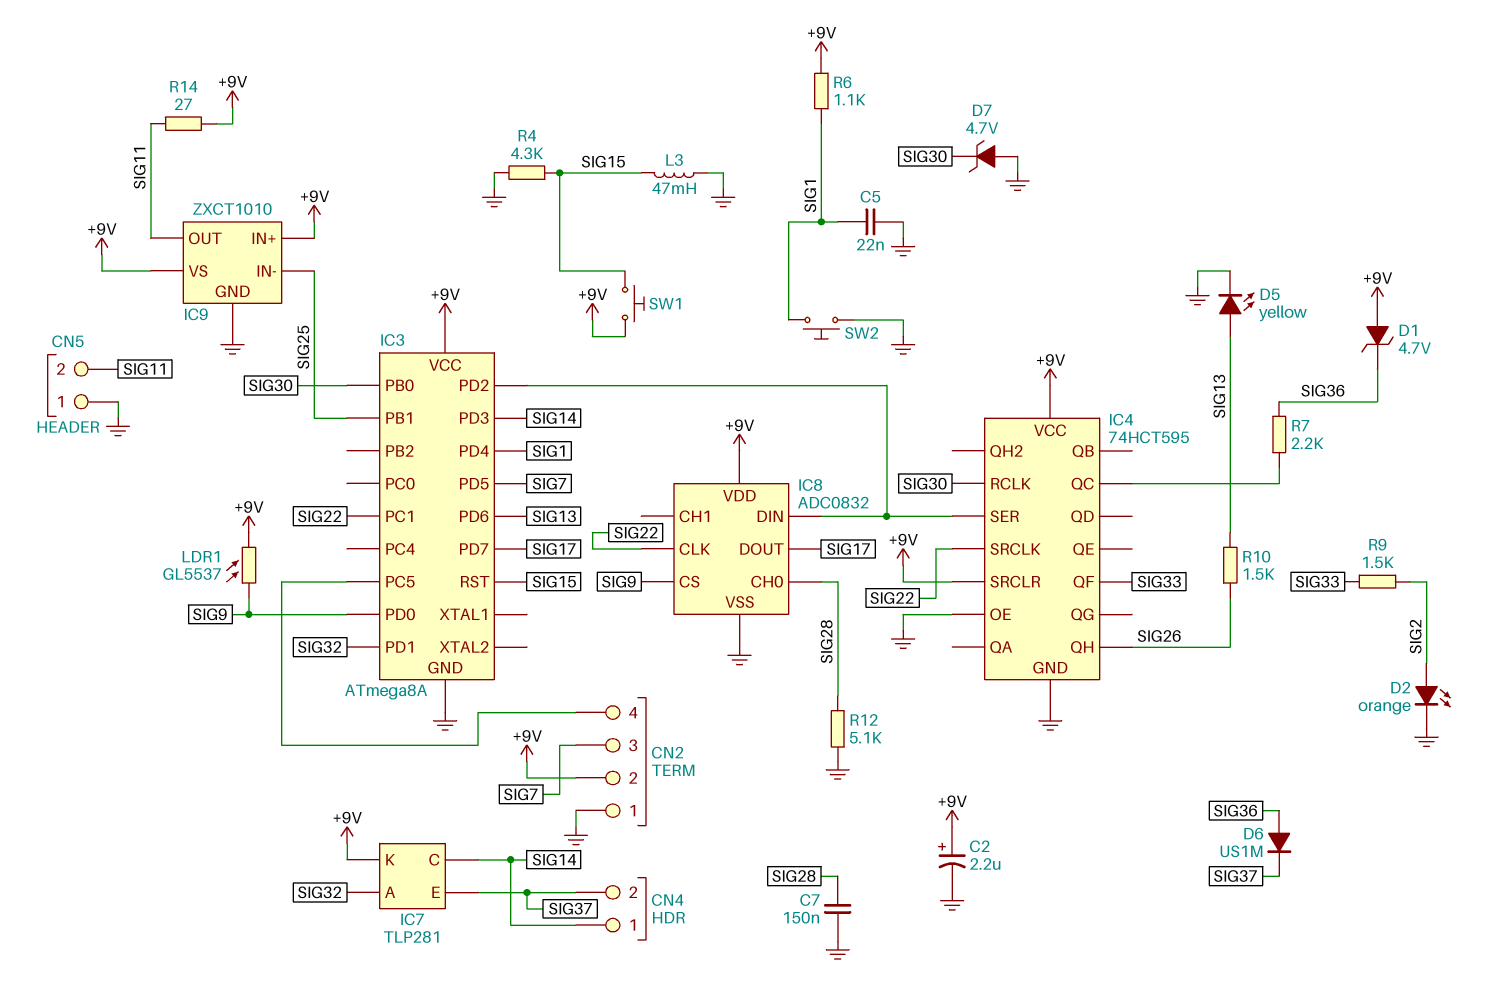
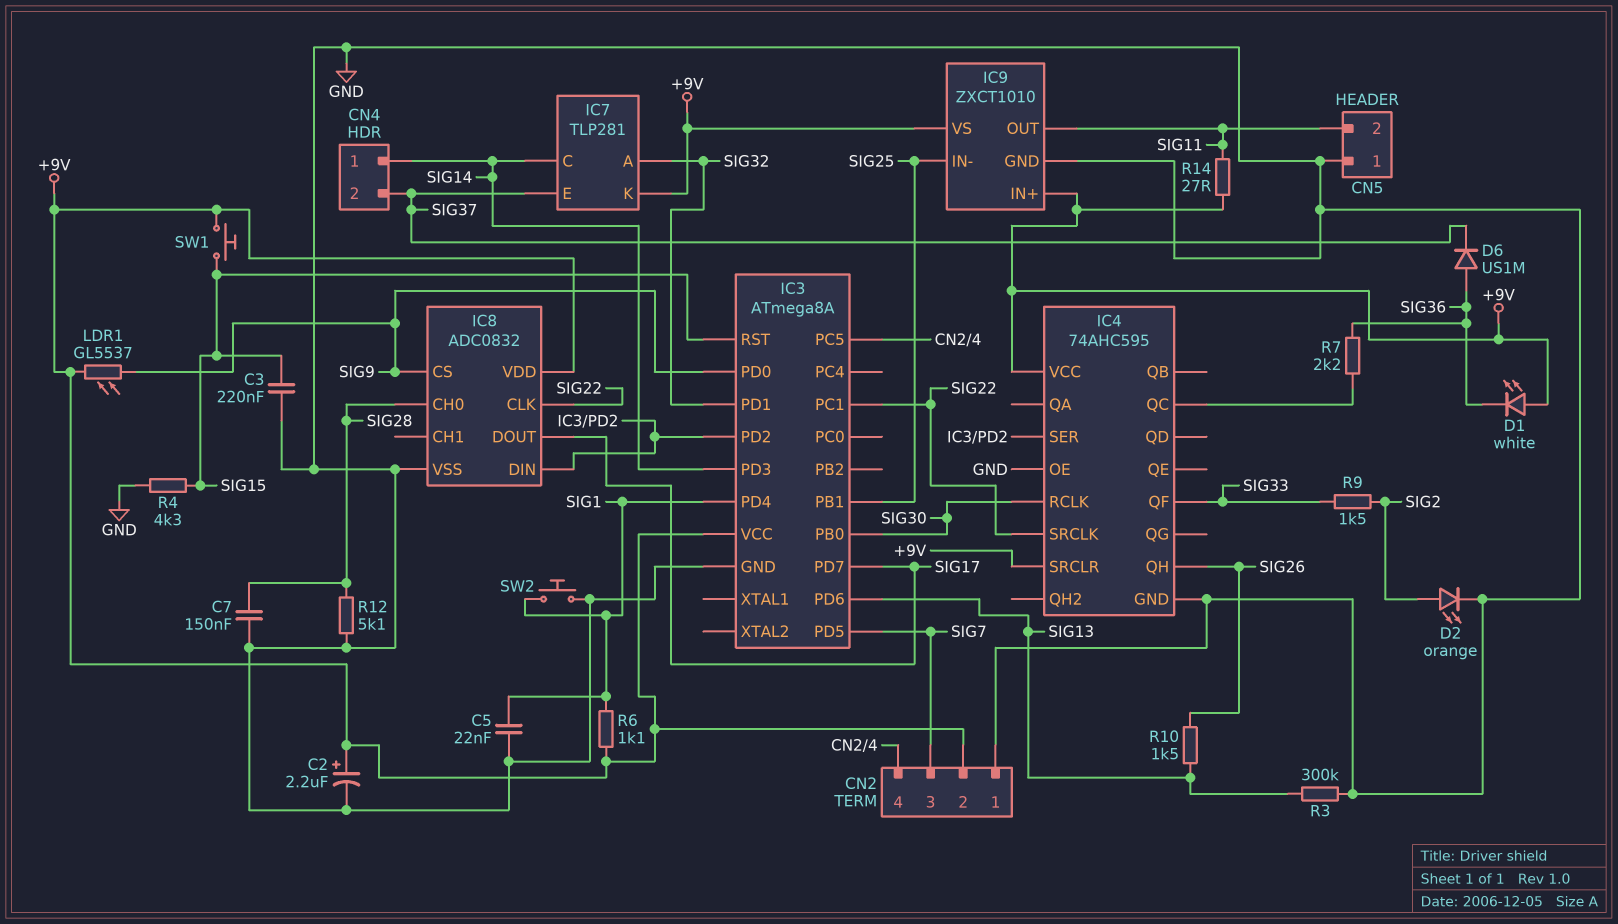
C3: none -> 220nF (GND, SIG15)
D1: zener 4.7V (A +9V, K SIG36) -> LED white (A +9V, K SIG36)
D5: LED yellow (A SIG13, K GND) -> none
D7: zener 4.7V (A GND, K SIG30) -> none
IC4: 74HCT595 -> 74AHC595
L3: 47mH (GND, SIG15) -> none
R3: none -> 300k (GND, SIG13)

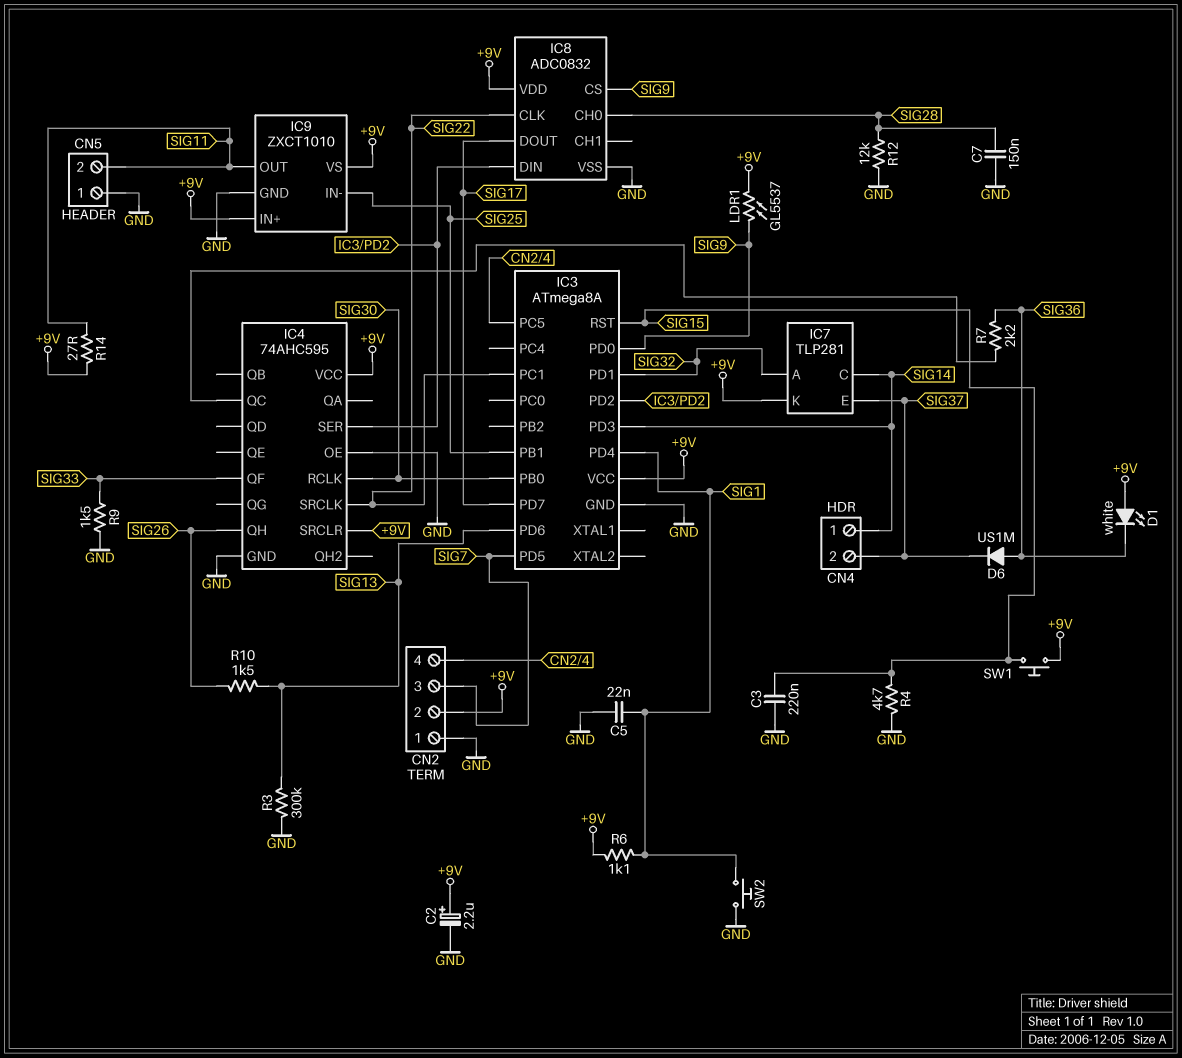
D2: LED orange (A SIG2, K GND) -> none
R4: 4.3k (GND, SIG15) -> 4.7k (GND, SIG15)
R9: 1.5k (SIG2, SIG33) -> 1.5k (GND, SIG33)
R12: 5.1k (GND, SIG28) -> 12k (GND, SIG28)

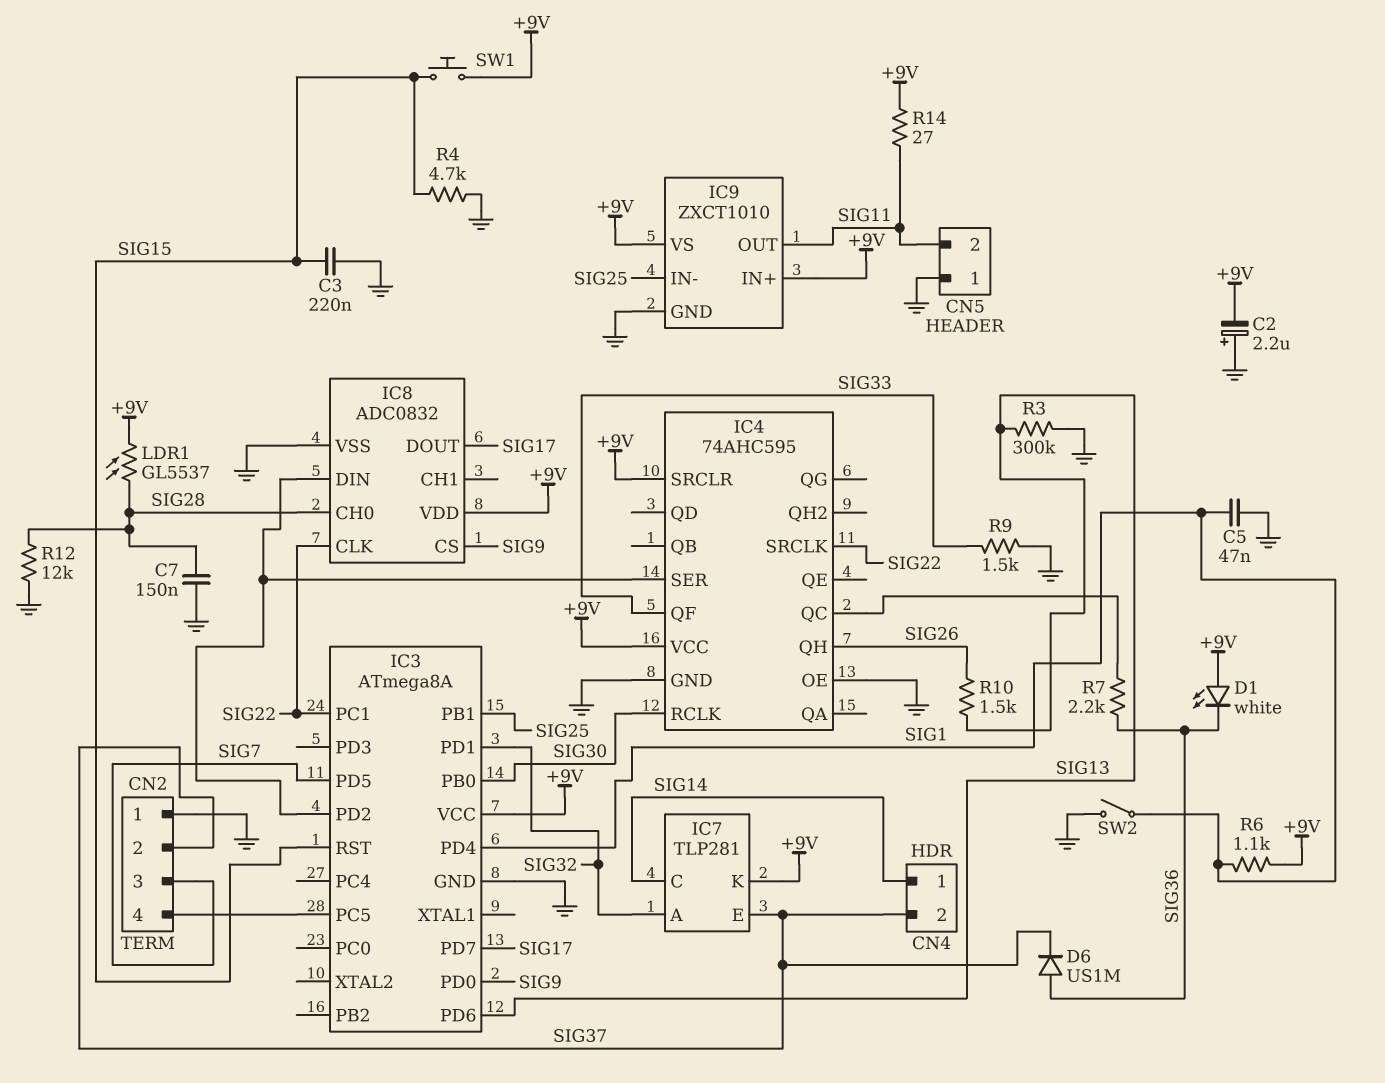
C2: 2.2uF (plus +9V, minus GND) -> 2.2uF (plus GND, minus +9V)
C5: 22nF (GND, SIG1) -> 47nF (GND, SIG1)
CN2 pin 2: +9V -> SIG37
IC3 pin PD3: SIG14 -> none
LDR1: GL5537 (+9V, SIG9) -> GL5537 (+9V, SIG28)
SW2: button (GND, SIG1) -> switch (GND, SIG1)

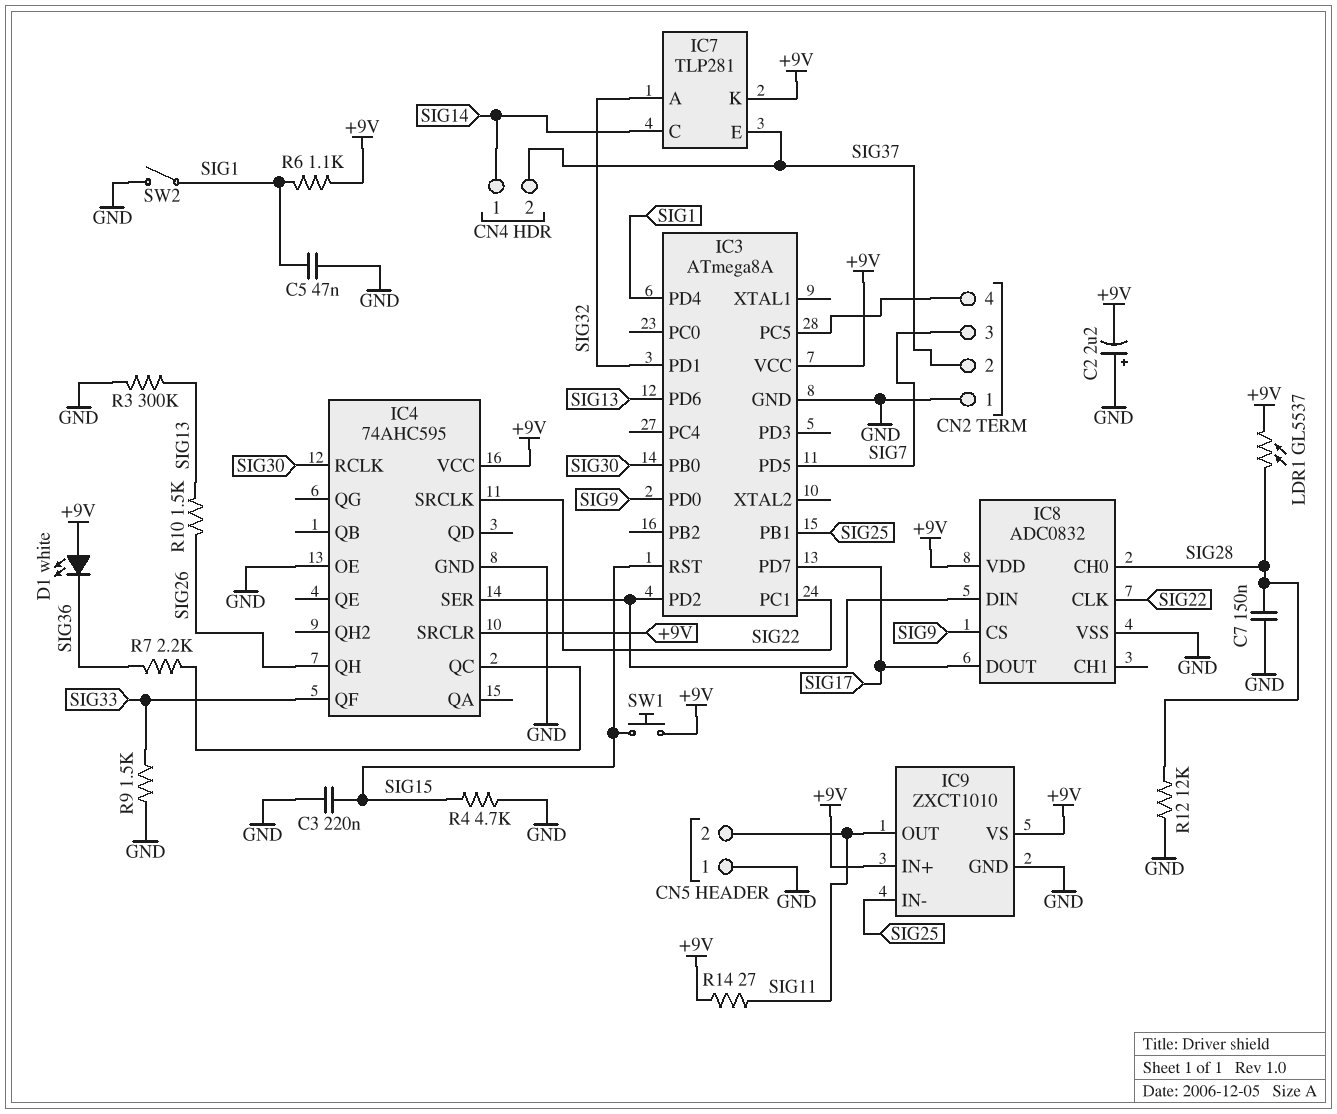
D6: diode US1M (A SIG36, K SIG37) -> none

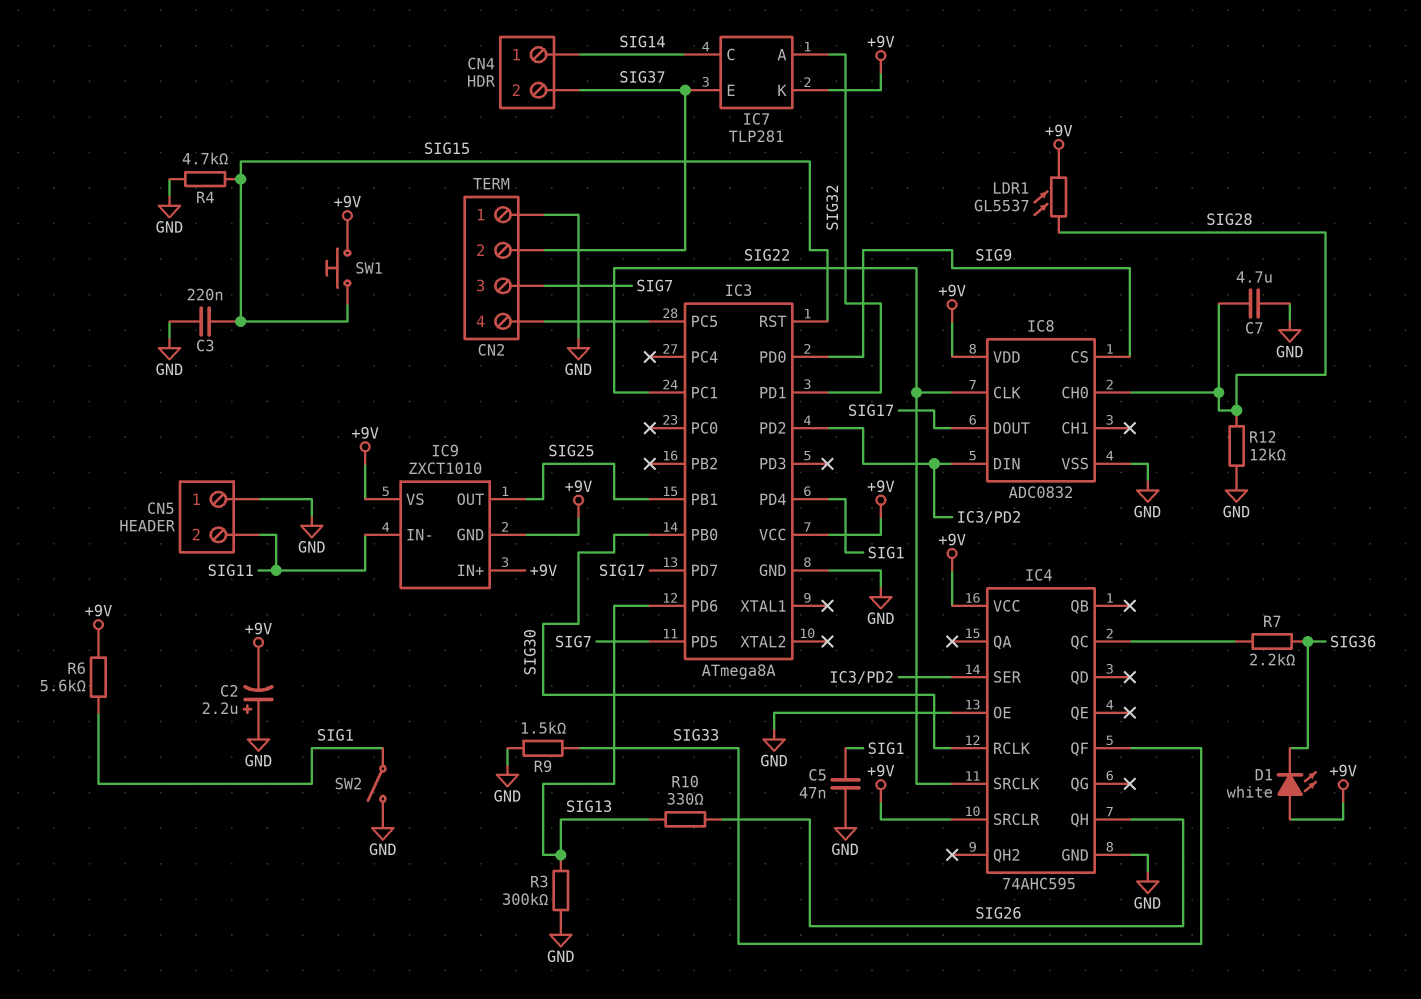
C7: 150nF (GND, SIG28) -> 4.7uF (GND, SIG28)
IC9 pin GND: GND -> +9V
IC9 pin IN-: SIG25 -> SIG11
IC9 pin OUT: SIG11 -> SIG25
R6: 1.1k (+9V, SIG1) -> 5.6k (+9V, SIG1)
R10: 1.5k (SIG13, SIG26) -> 330 (SIG13, SIG26)
R14: 27 (+9V, SIG11) -> none

